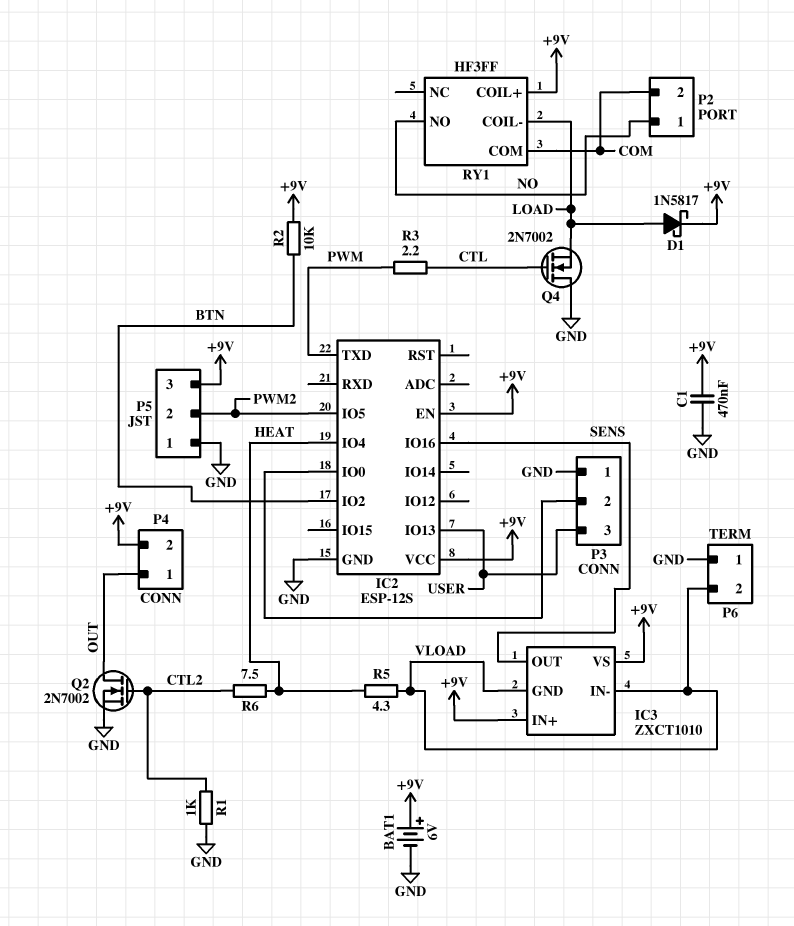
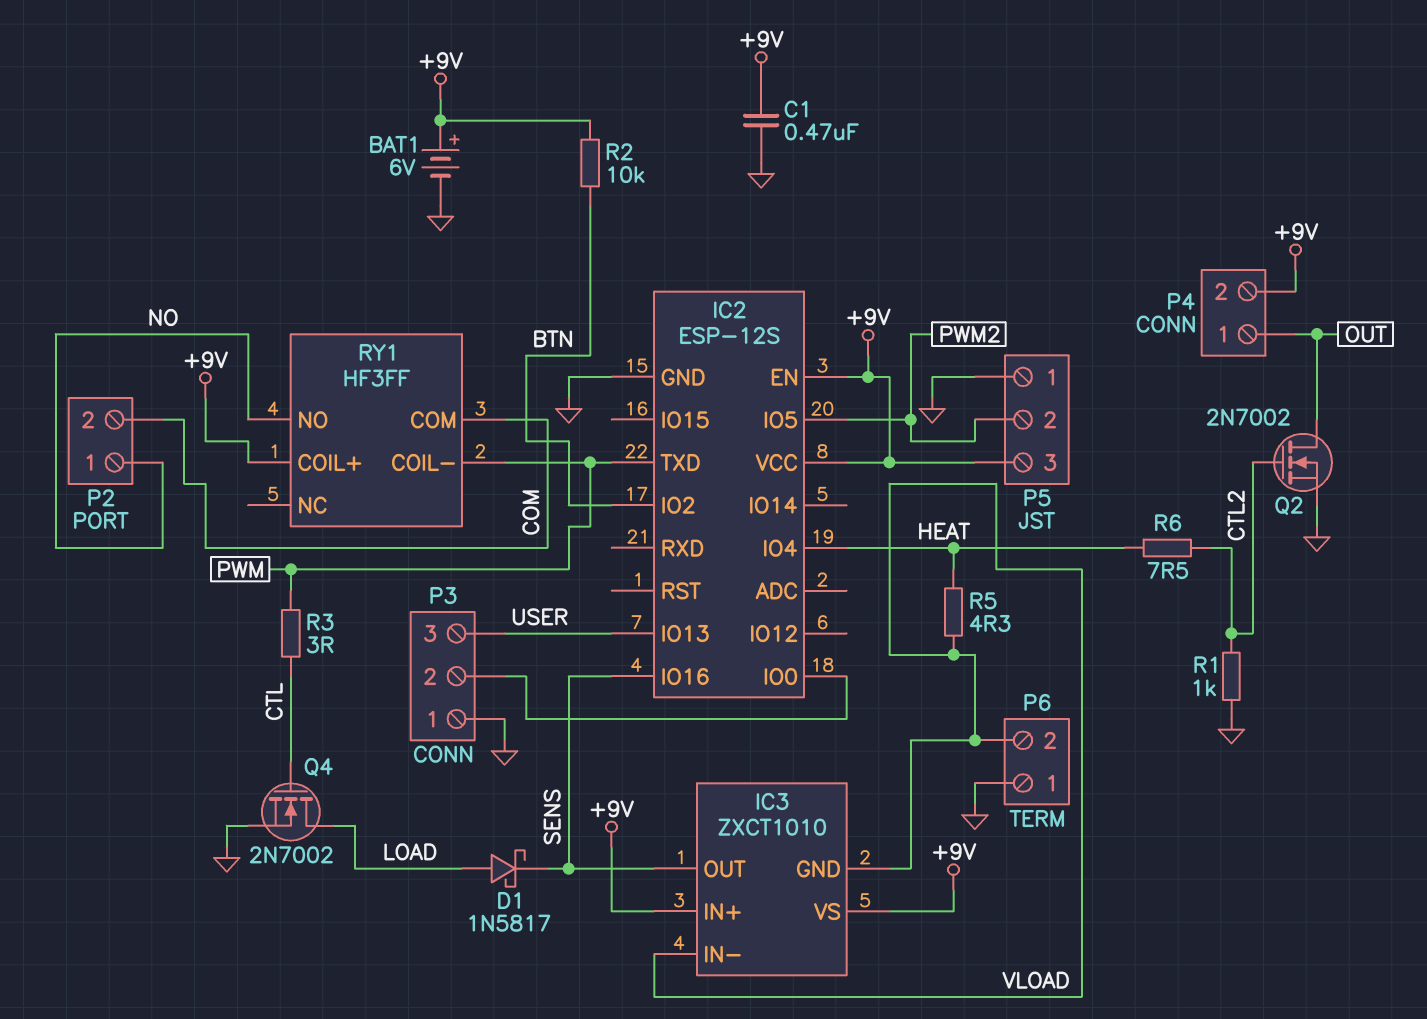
D1: schottky 1N5817 (A LOAD, K +9V) -> schottky 1N5817 (A LOAD, K SENS)
Q4: NMOS 2N7002 (G CTL, D GND, S LOAD) -> NMOS 2N7002 (G CTL, D LOAD, S GND)
R3: 2.2 (CTL, PWM) -> 3 (CTL, PWM)
RY1 pin COIL-: LOAD -> PWM

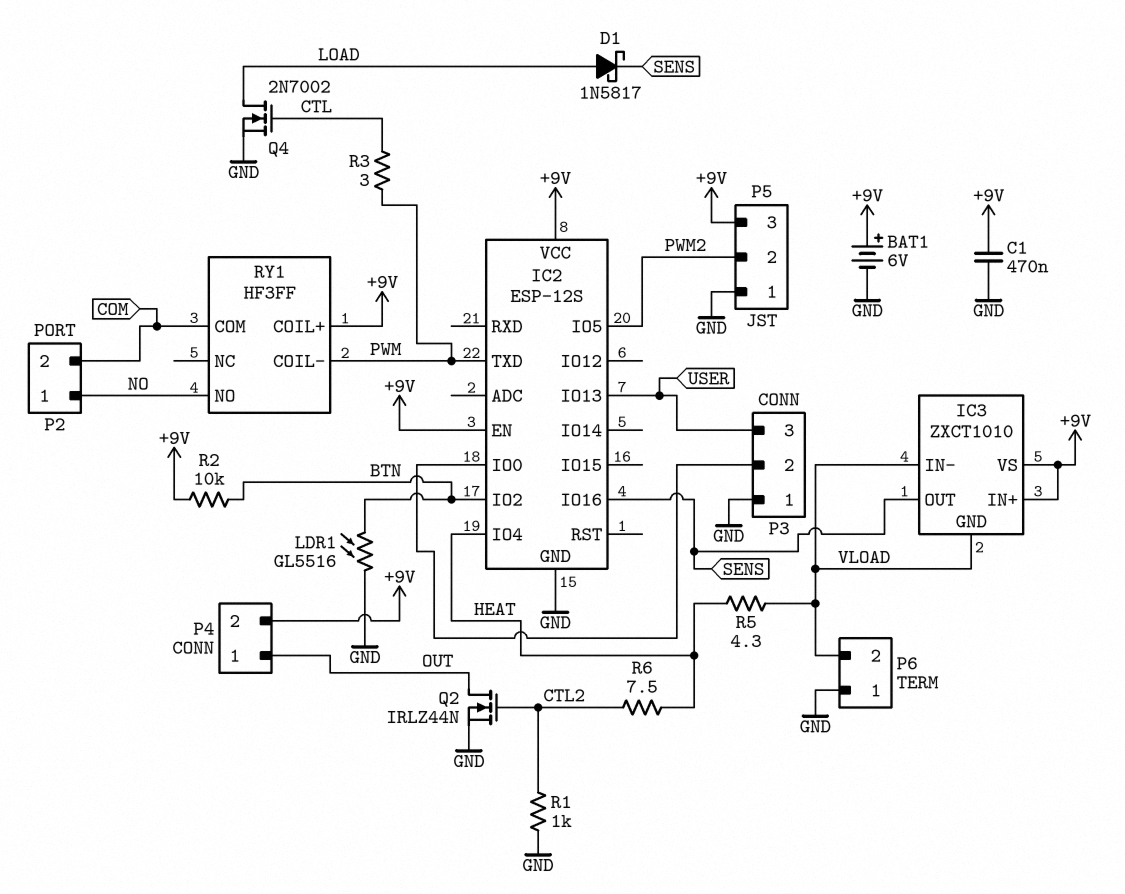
LDR1: none -> GL5516 (BTN, GND)
Q2: NMOS 2N7002 (G CTL2, D OUT, S GND) -> NMOS IRLZ44N (G CTL2, D OUT, S GND)

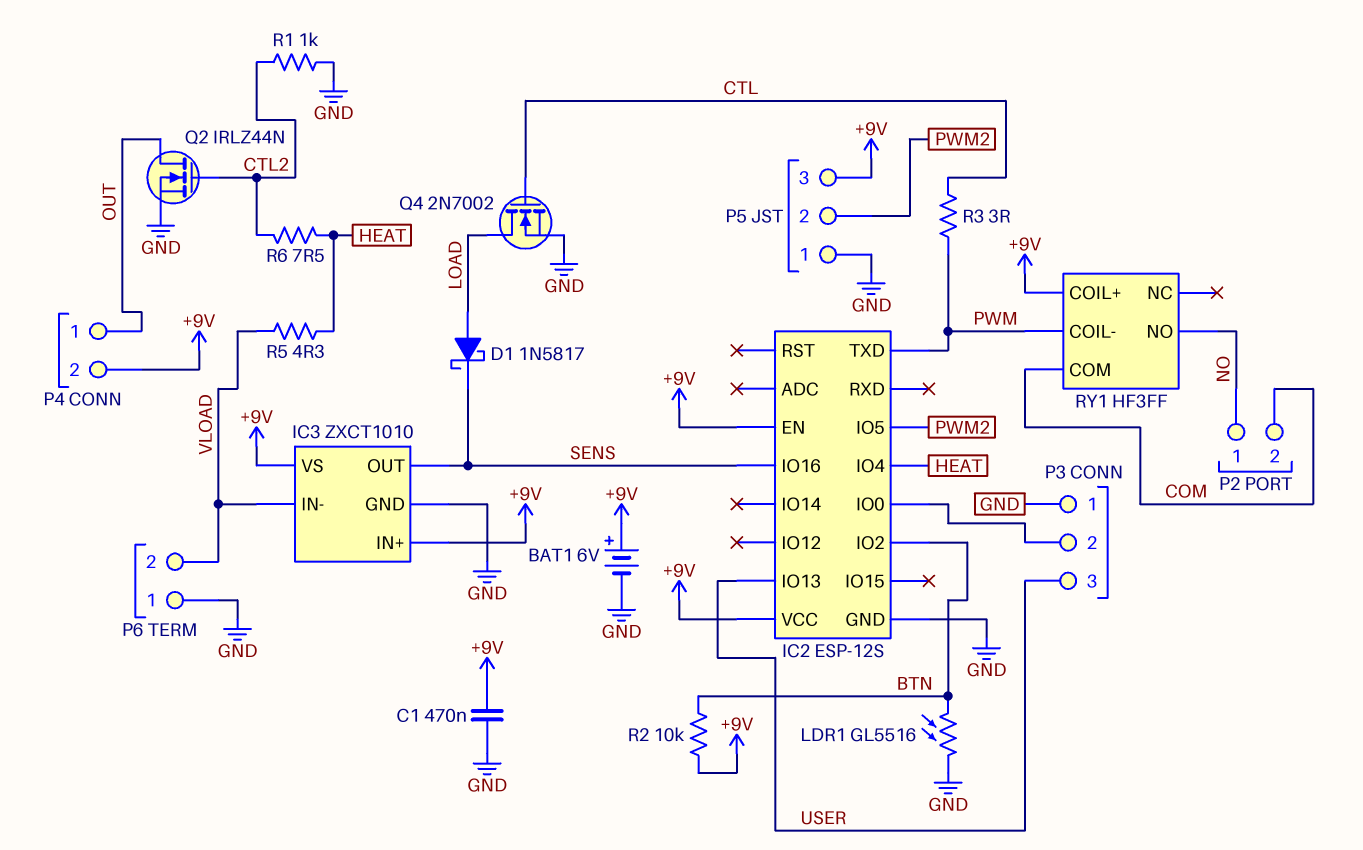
IC3 pin GND: VLOAD -> GND

